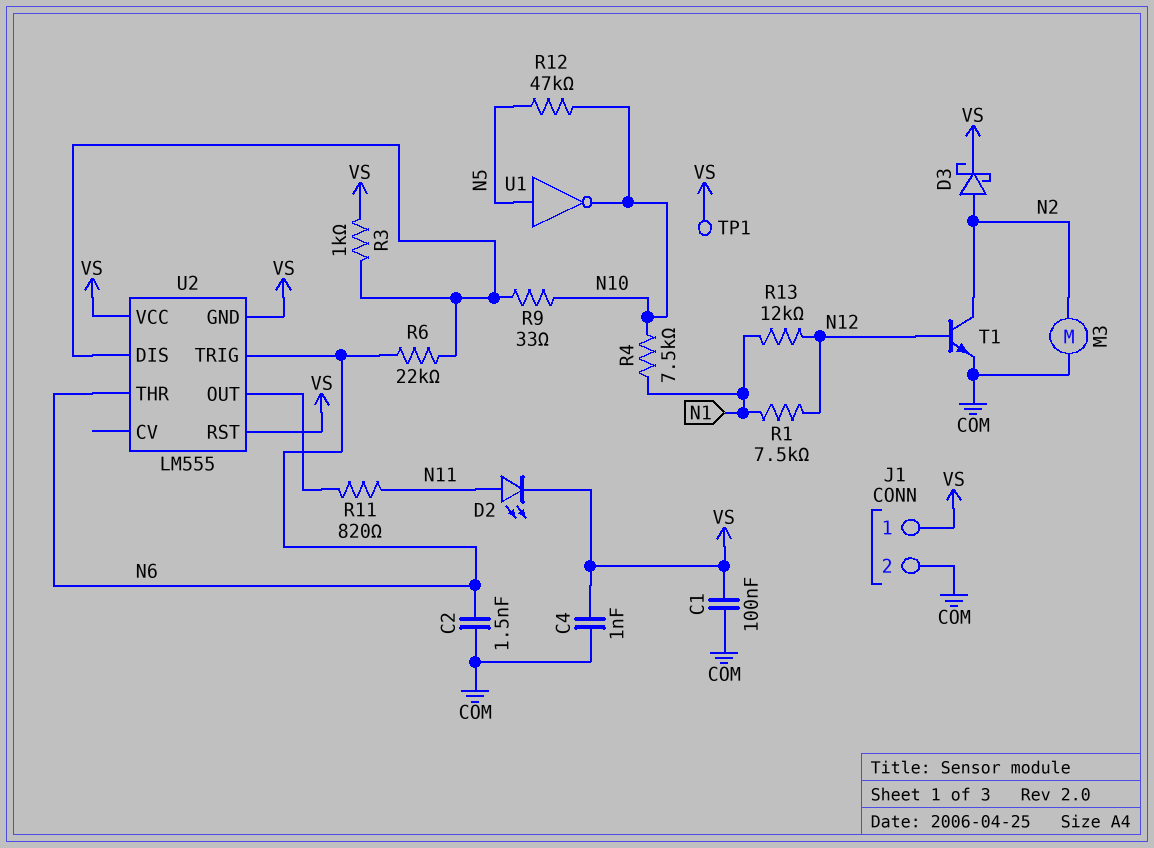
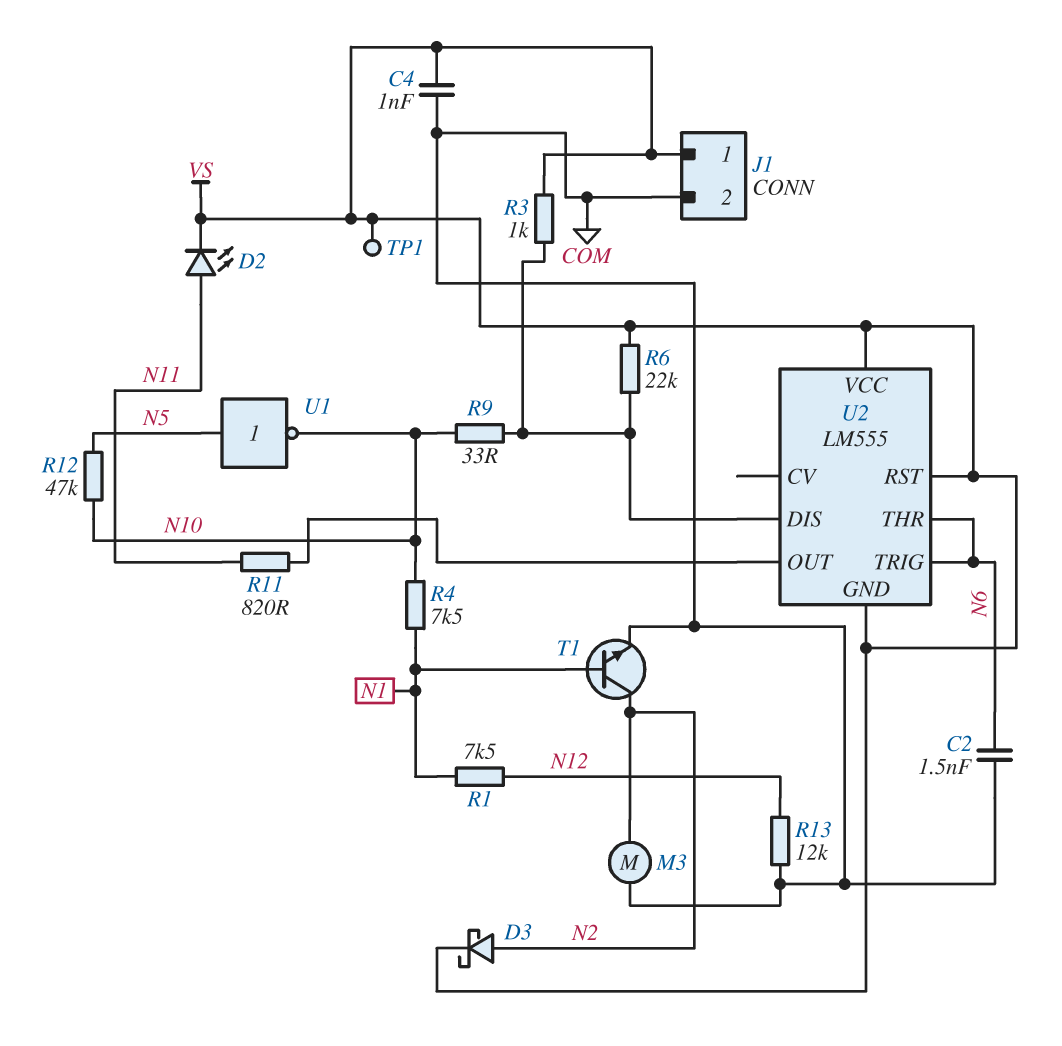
C1: 100nF (COM, VS) -> none
R6: 22k (N6, U2/DIS) -> 22k (U2/DIS, VS)
R13: 12k (N1, N12) -> 12k (COM, N12)
T1: NPN (B N12, C N2, E COM) -> NPN (B N1, C N2, E COM)

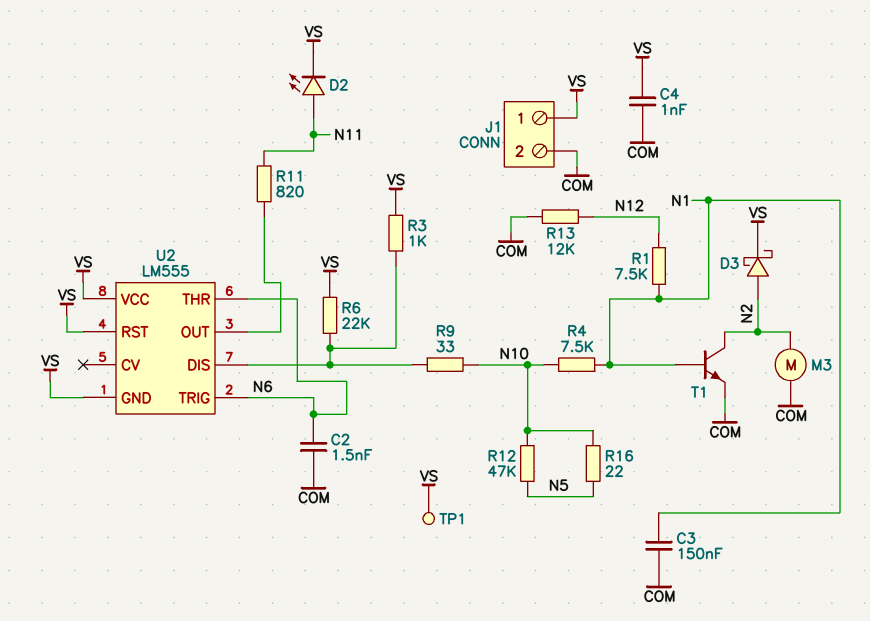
C3: none -> 150nF (COM, N1)
R16: none -> 22 (N5, N10)
U1: NOT (in N5, out N10) -> none

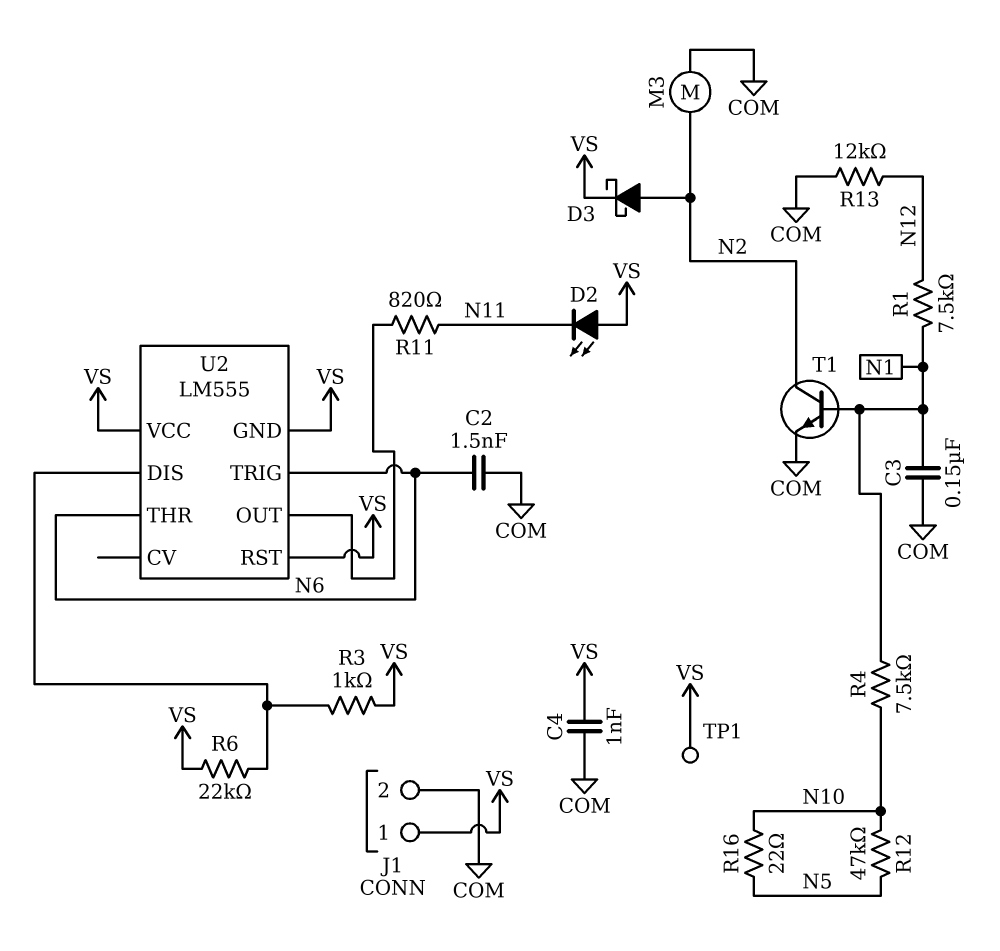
D2: LED (A N11, K VS) -> LED (A VS, K N11)
R9: 33 (N10, U2/DIS) -> none

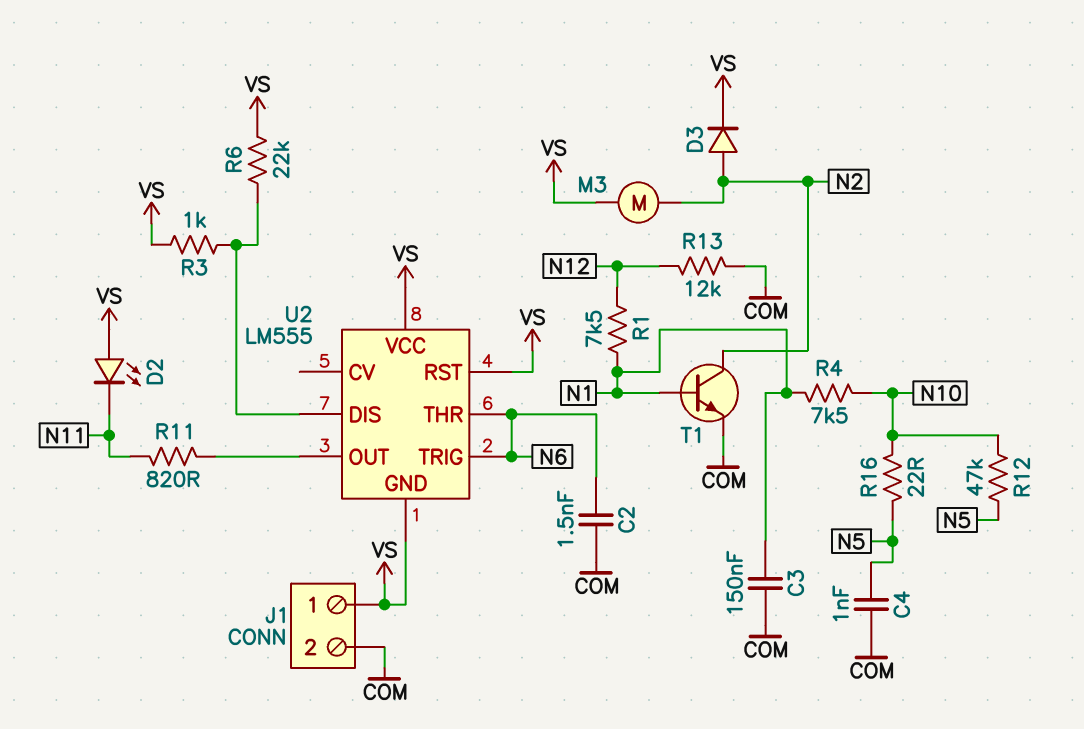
C4: 1nF (COM, VS) -> 1nF (COM, N5)
D3: schottky (A N2, K VS) -> diode (A N2, K VS)
M3: motor (COM, N2) -> motor (N2, VS)
TP1: test point (VS) -> none

